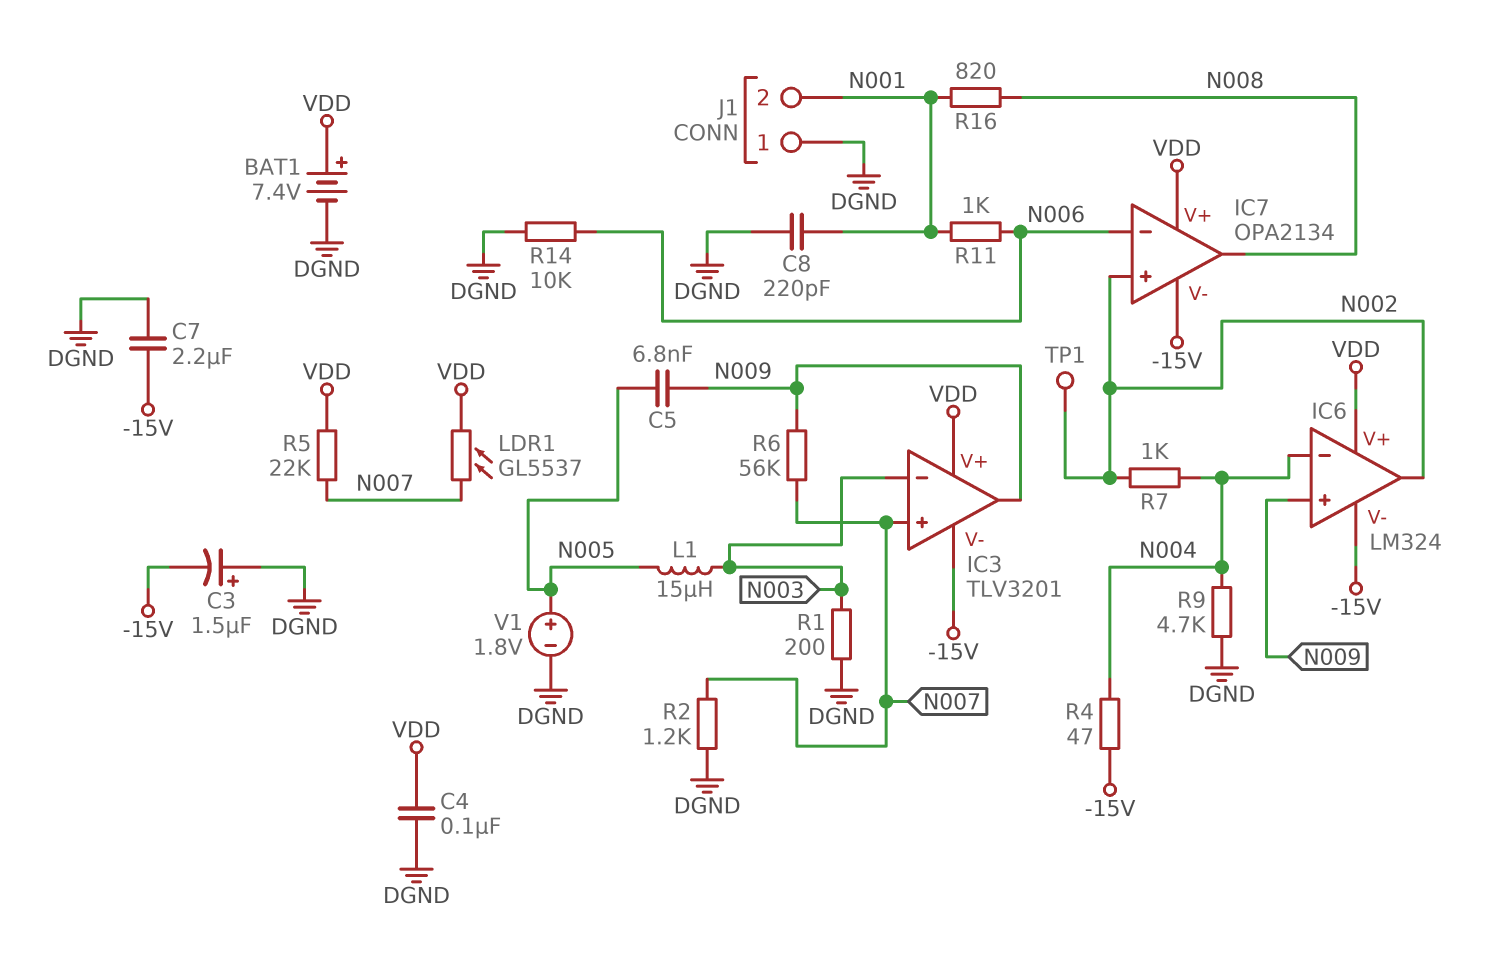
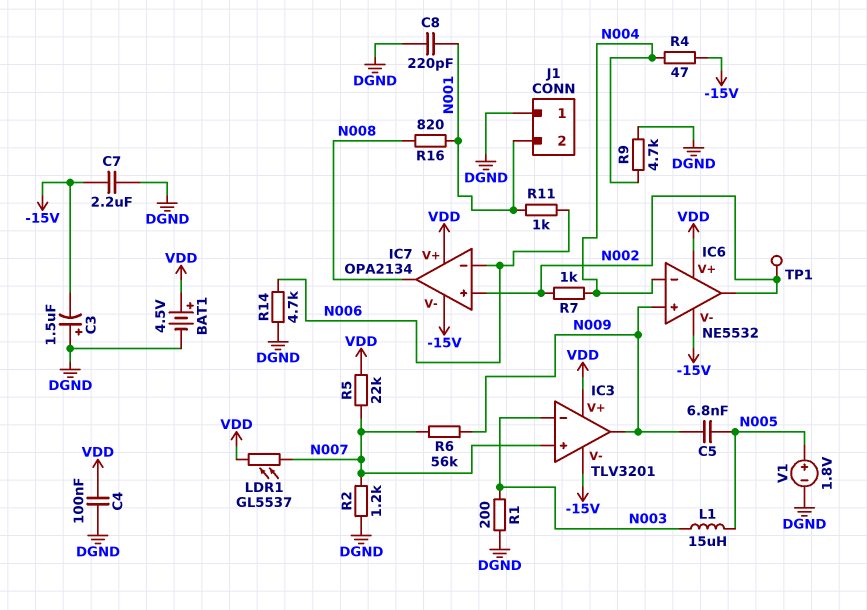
BAT1: 7.4V (plus VDD, minus DGND) -> 4.5V (plus VDD, minus DGND)
IC6: LM324 -> NE5532
R14: 10k (DGND, N006) -> 4.7k (DGND, N006)

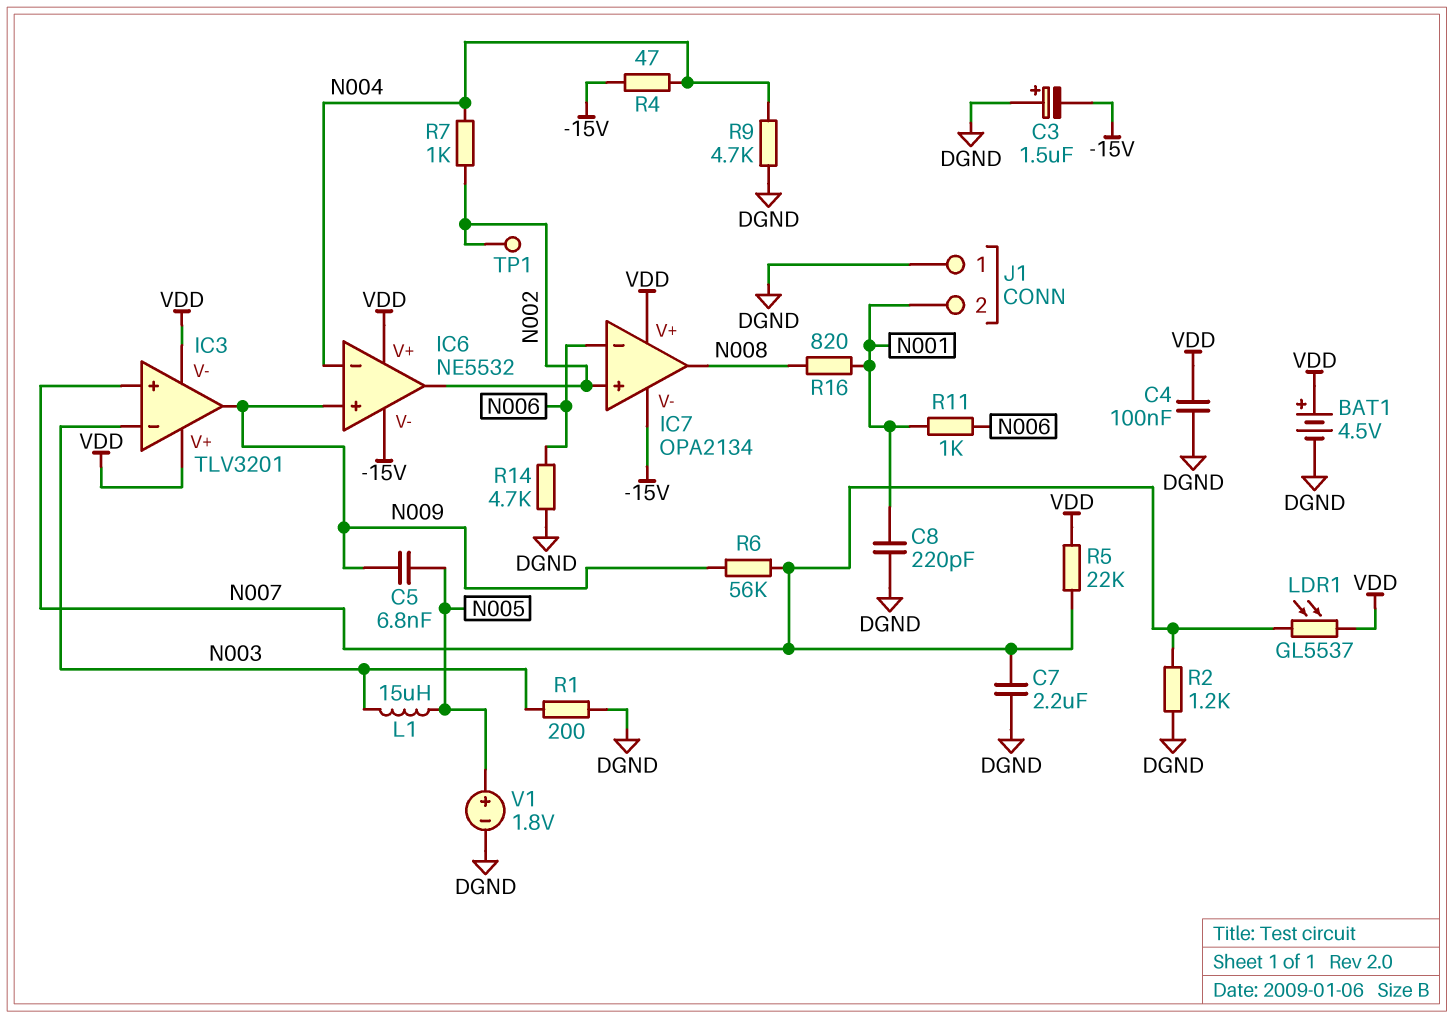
C7: 2.2uF (-15V, DGND) -> 2.2uF (DGND, N007)
IC3 pin V-: -15V -> VDD

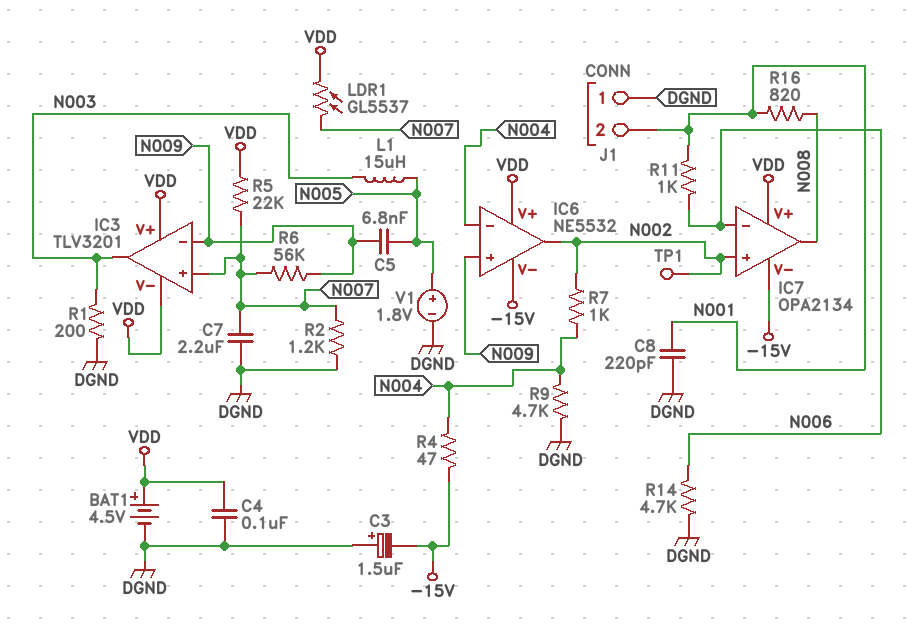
IC3 pin in-: N003 -> N009
IC3 pin out: N009 -> N003

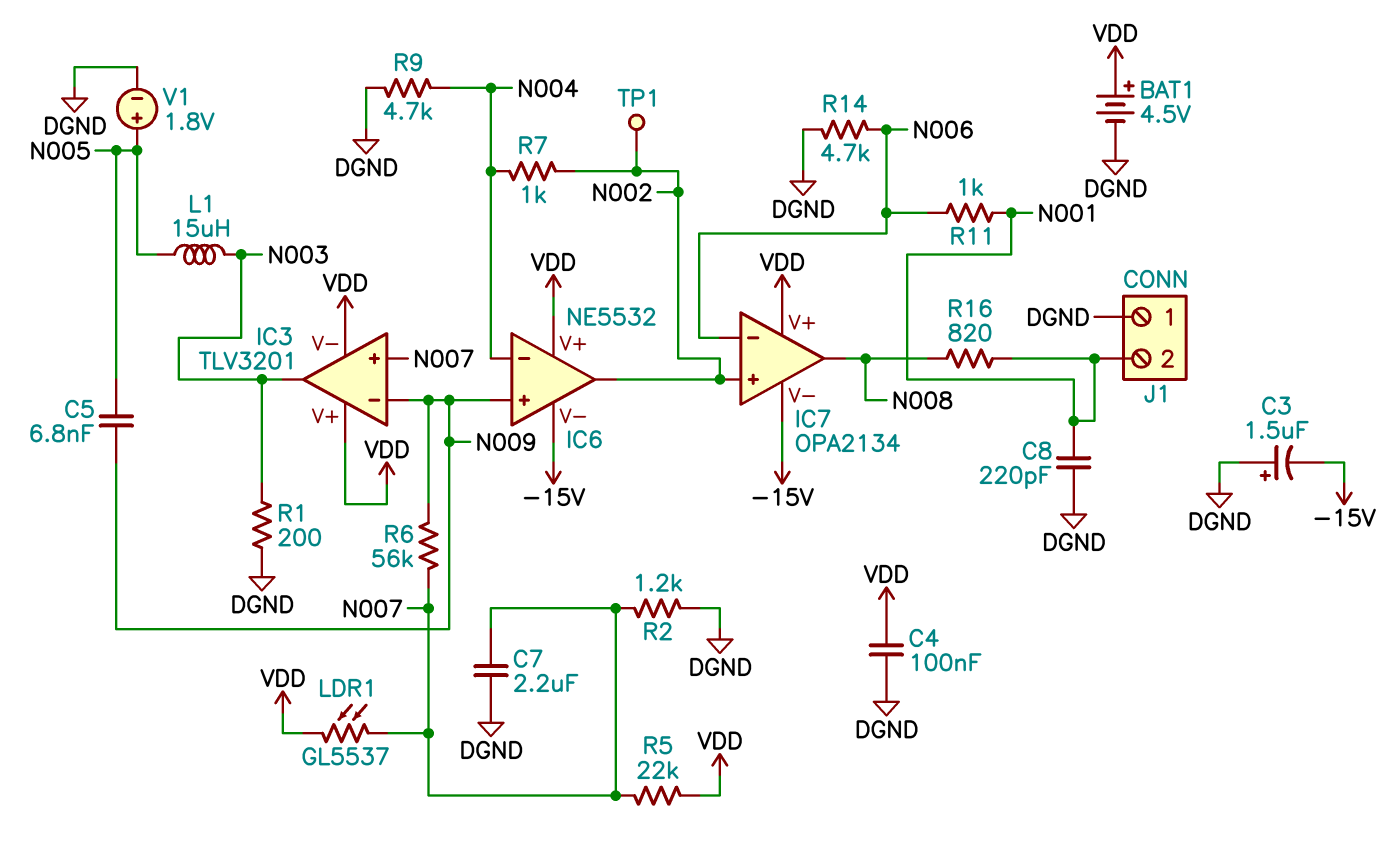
R4: 47 (-15V, N004) -> none

